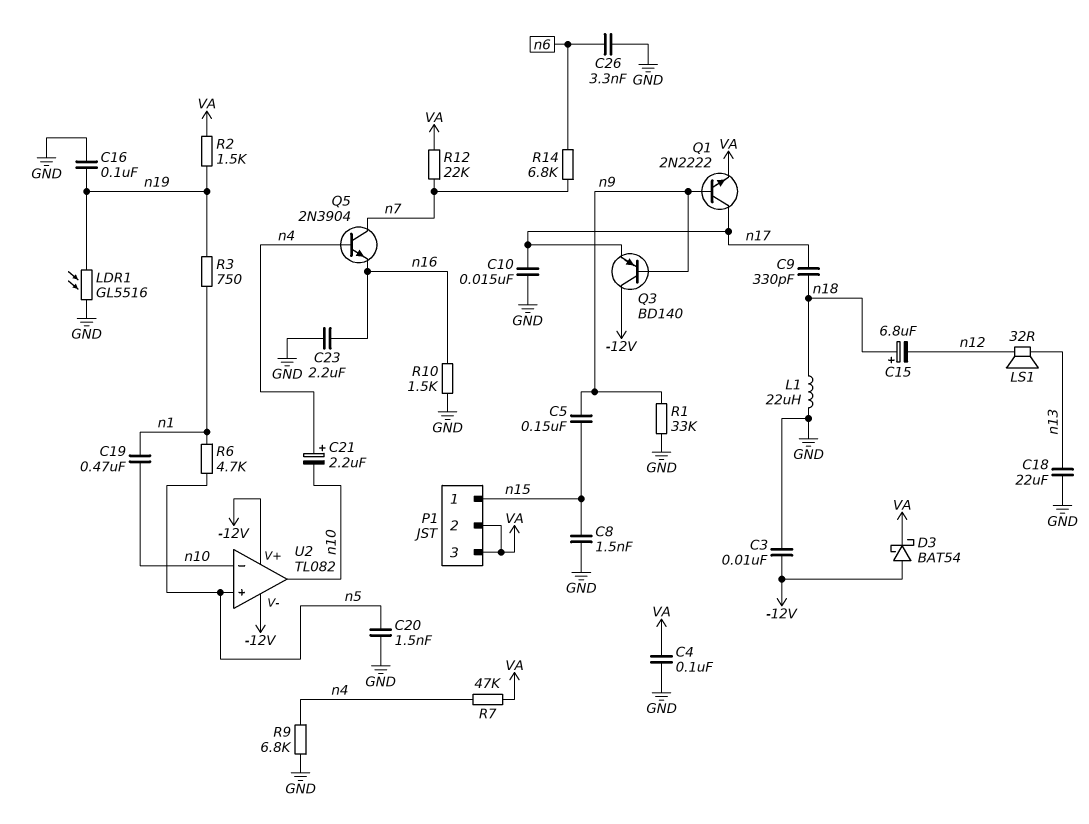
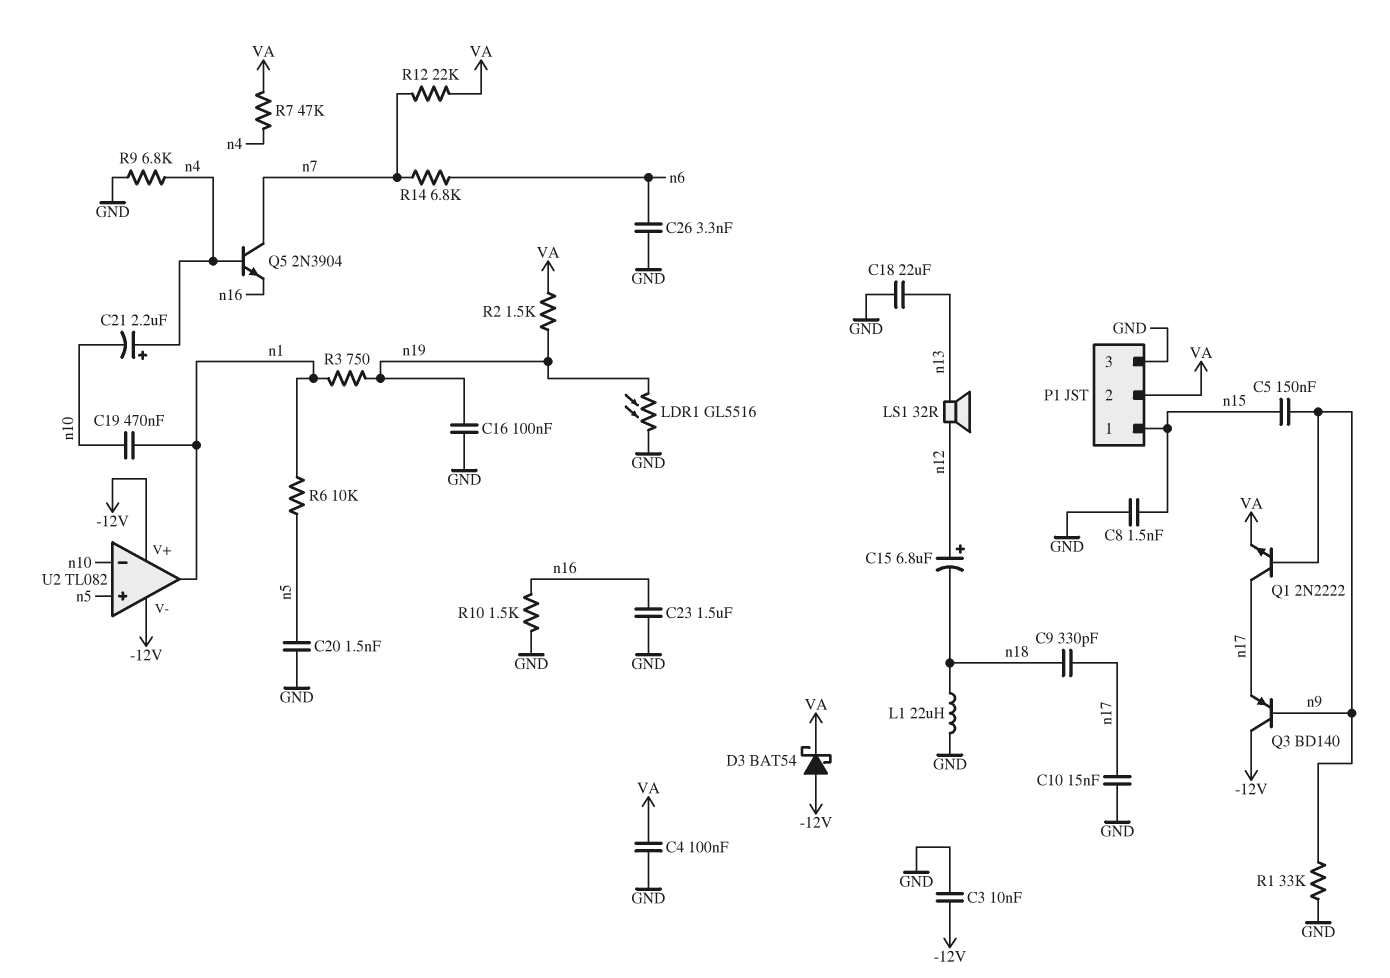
C15: 6.8uF (plus n18, minus n12) -> 6.8uF (plus n12, minus n18)
C23: 2.2uF (GND, n16) -> 1.5uF (GND, n16)
P1 pin 3: VA -> GND
R6: 4.7k (n1, n5) -> 10k (n1, n5)
U2 pin out: n10 -> n1

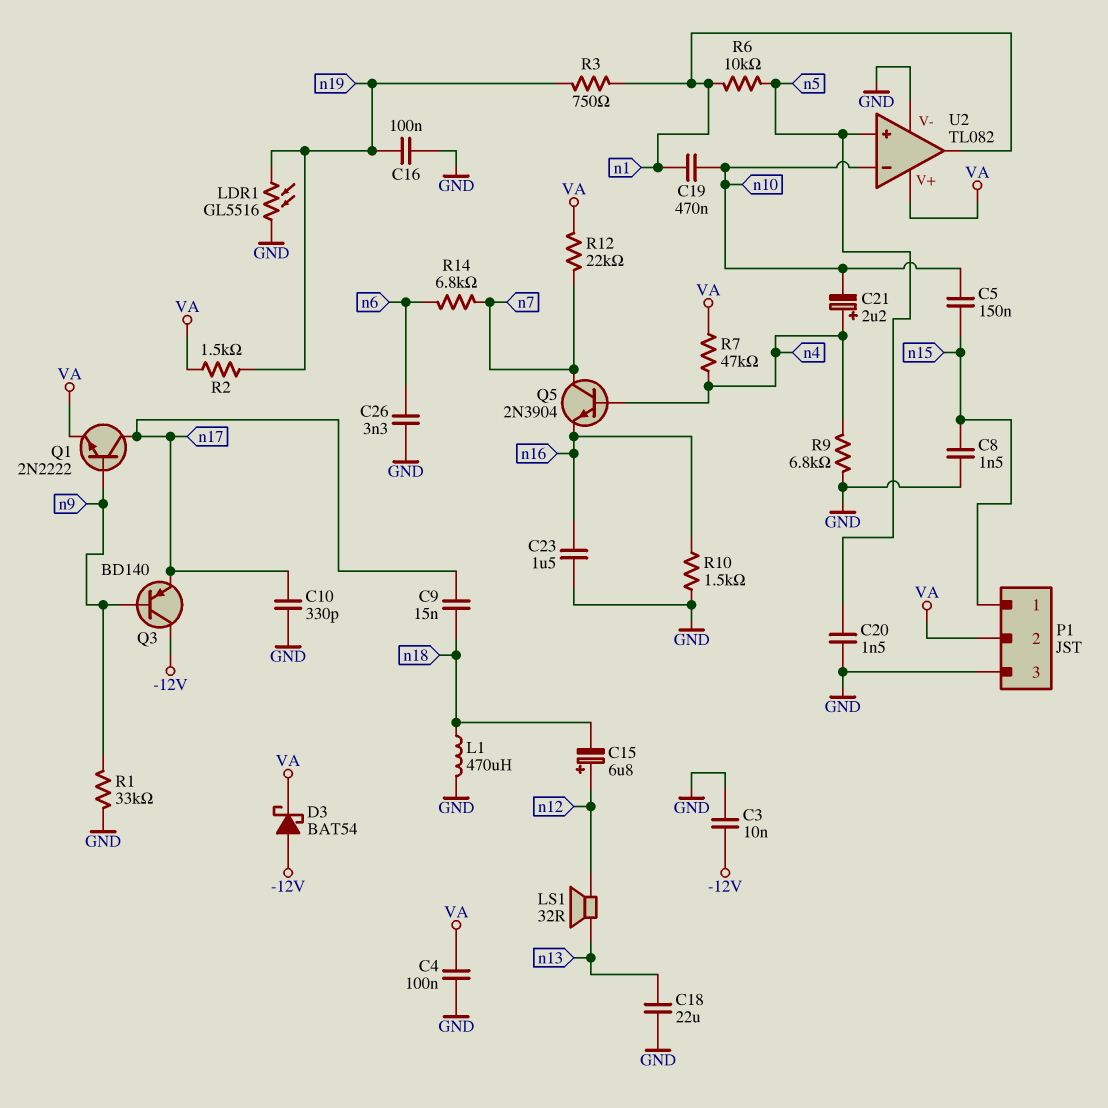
C5: 150nF (n9, n15) -> 150nF (n10, n15)
C9: 330pF (n17, n18) -> 15nF (n17, n18)
C10: 15nF (GND, n17) -> 330pF (GND, n17)
L1: 22uH (GND, n18) -> 470uH (GND, n18)
U2 pin V+: -12V -> VA
U2 pin V-: -12V -> GND

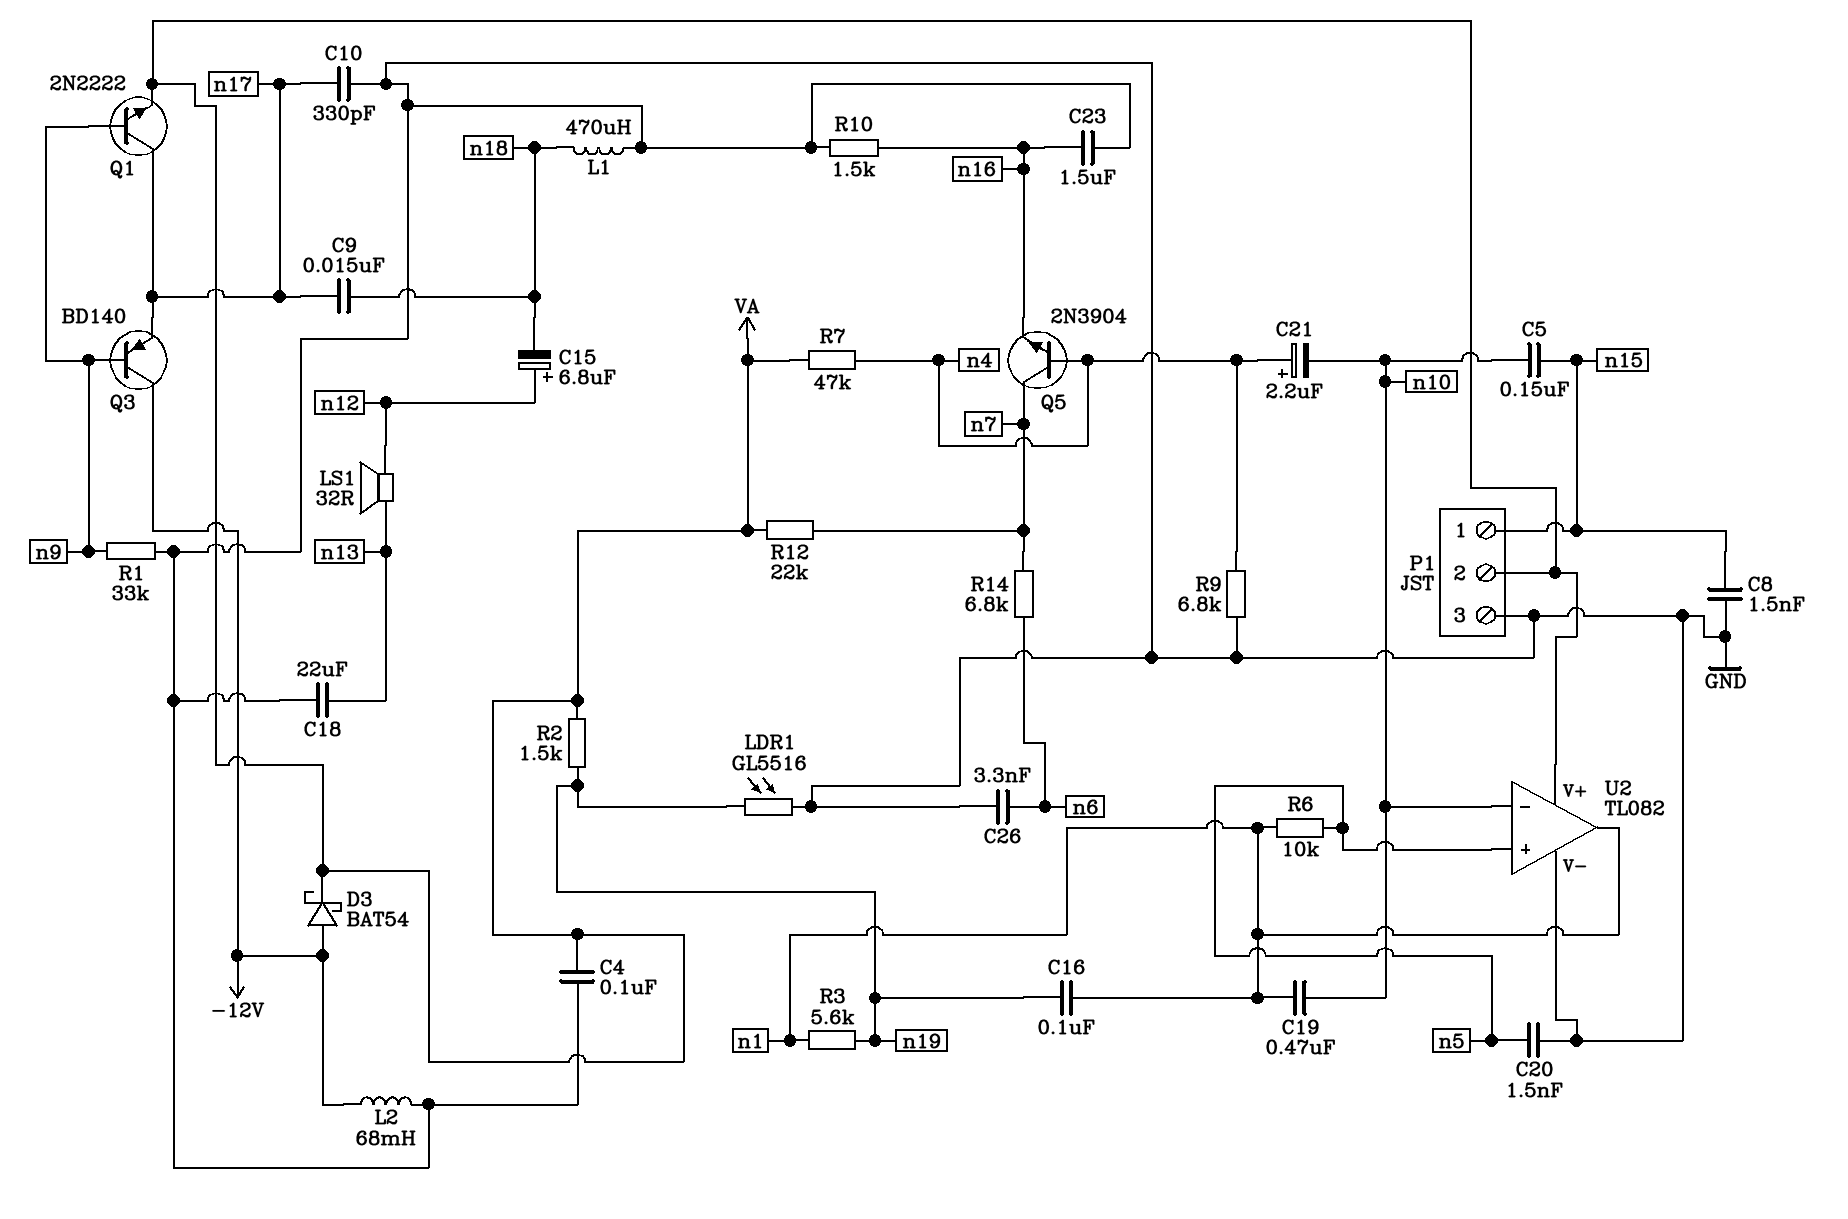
C3: 10nF (-12V, GND) -> none
C16: 100nF (GND, n19) -> 100nF (n1, n19)
L2: none -> 68mH (-12V, GND)
R3: 750 (n1, n19) -> 5.6k (n1, n19)

